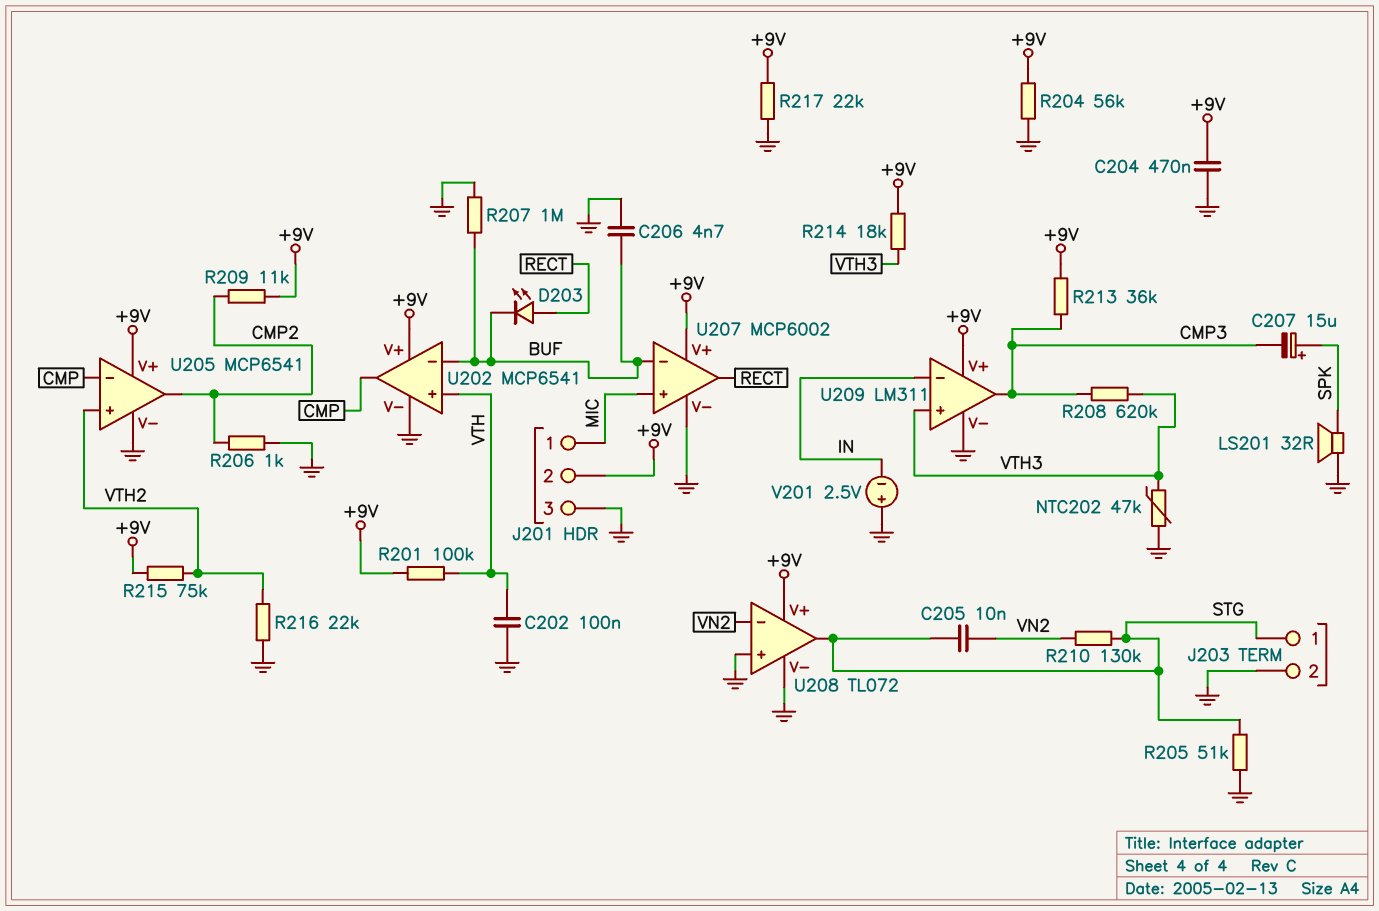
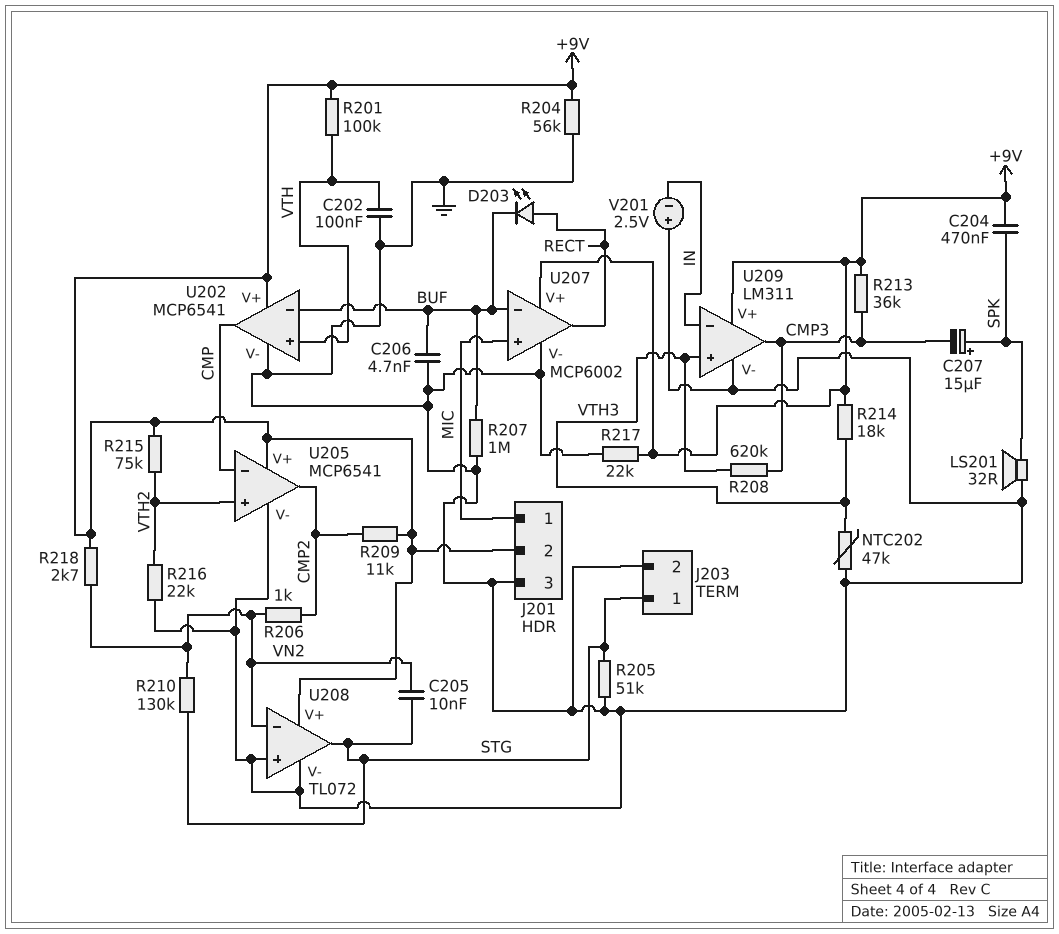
C204: 470nF (+9V, GND) -> 470nF (+9V, SPK)
R206: 1k (CMP2, GND) -> 1k (CMP2, VN2)
R218: none -> 2.7k (+9V, VN2)

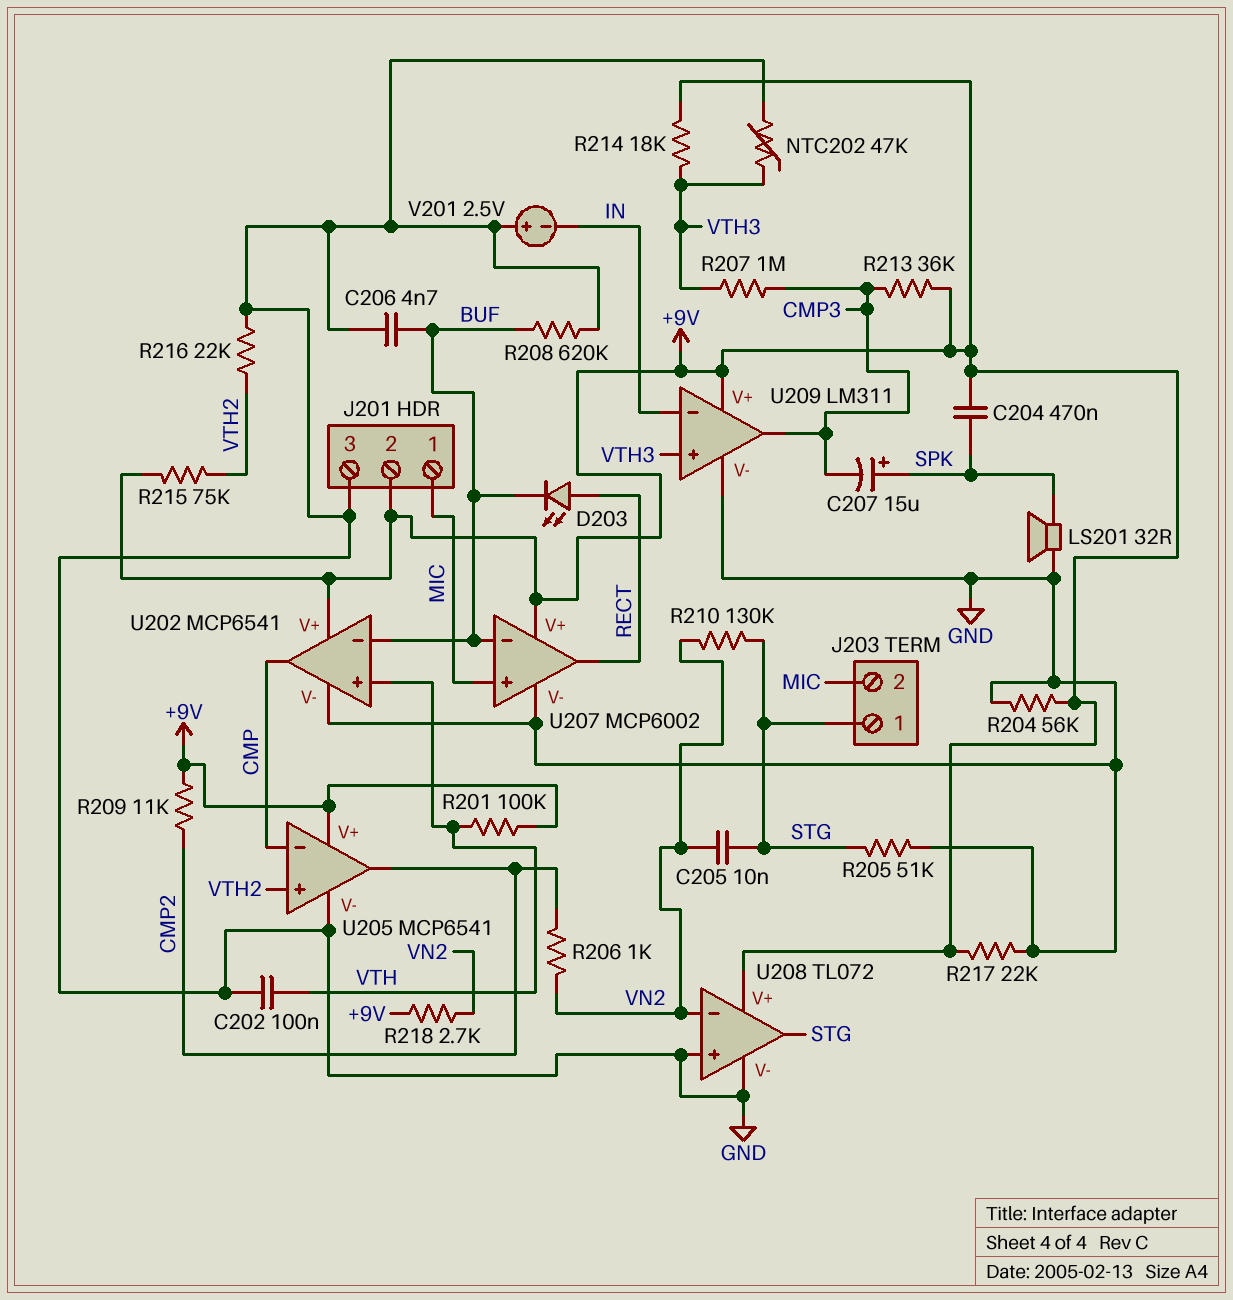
J203 pin 2: GND -> MIC
R207: 1M (BUF, GND) -> 1M (CMP3, VTH3)
R208: 620k (CMP3, VTH3) -> 620k (BUF, GND)

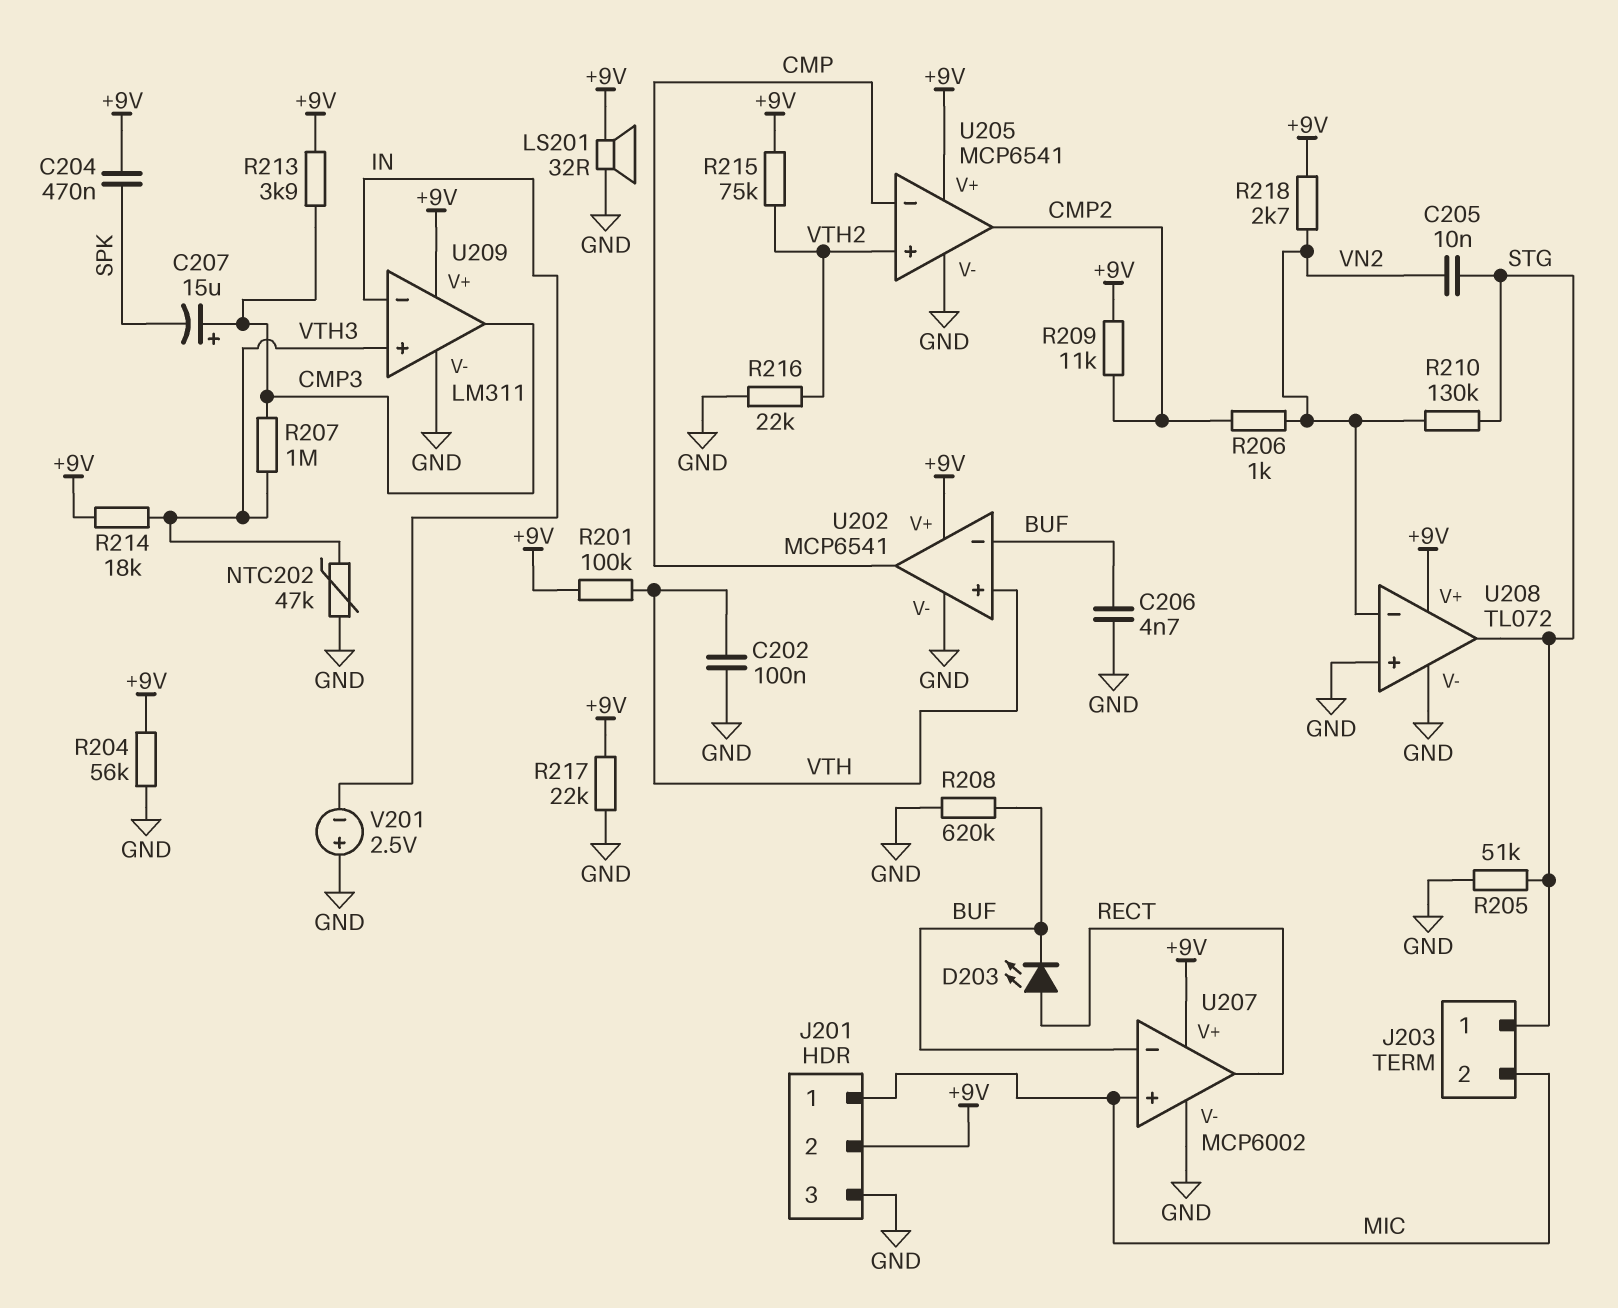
C207: 15uF (plus SPK, minus CMP3) -> 15uF (plus CMP3, minus SPK)
LS201: speaker 32R (GND, SPK) -> speaker 32R (+9V, GND)
R213: 36k (+9V, CMP3) -> 3.9k (+9V, CMP3)

